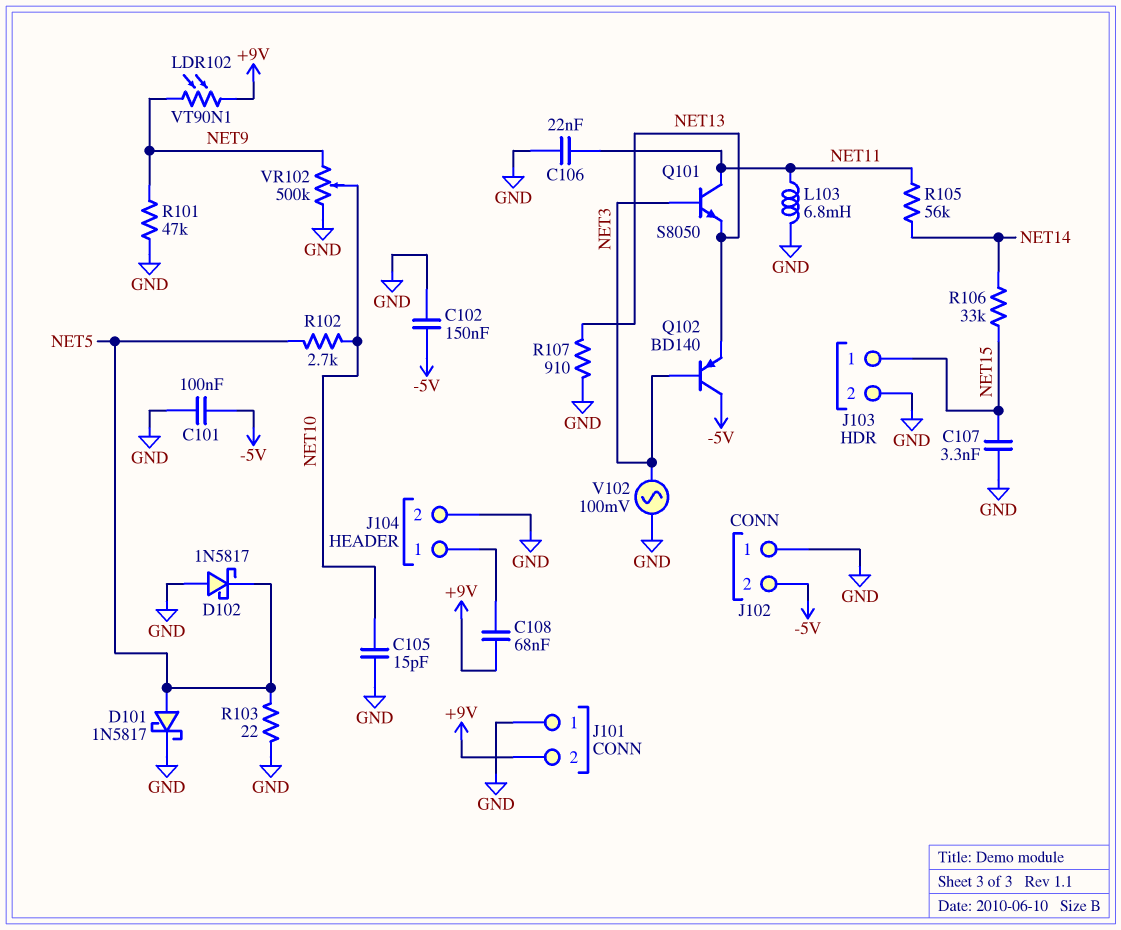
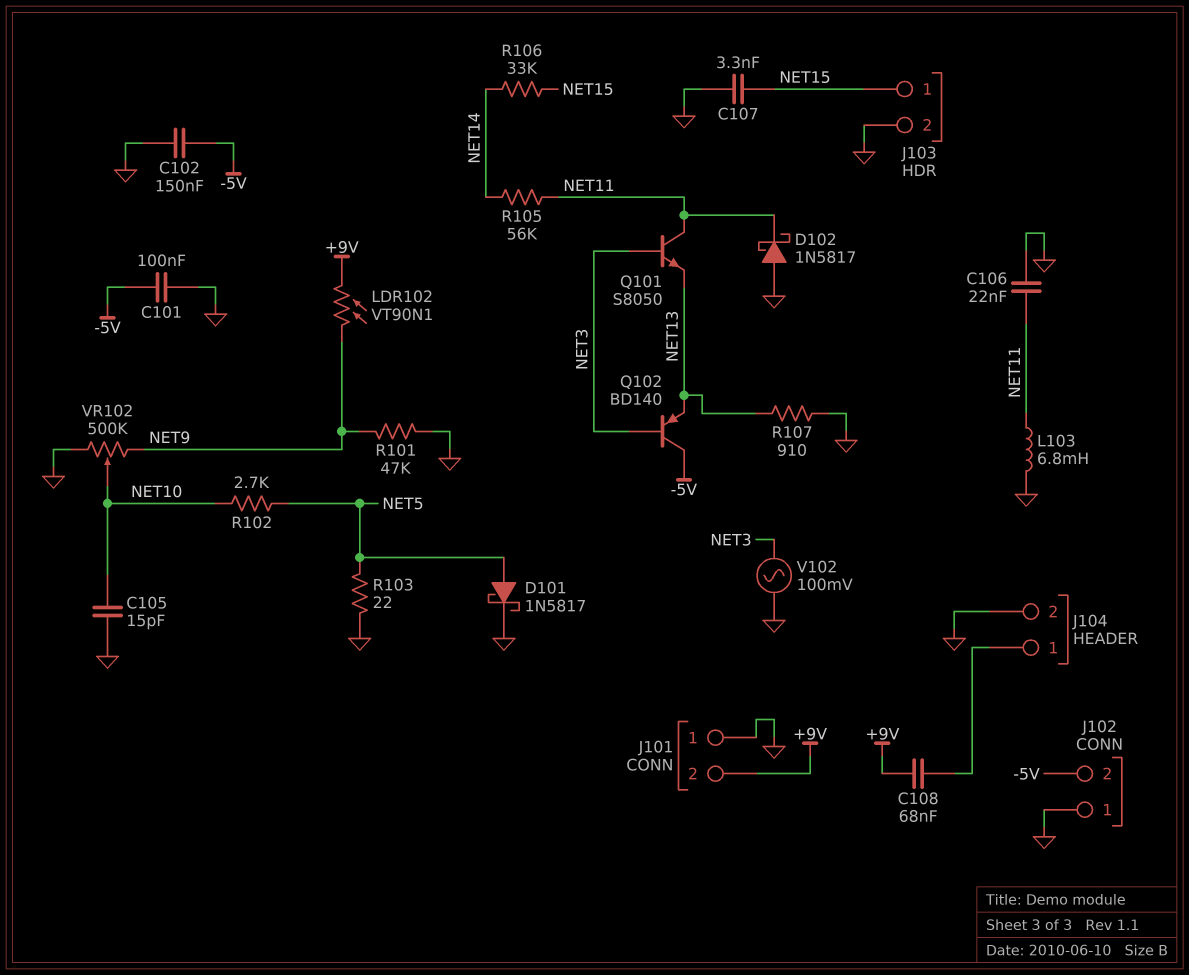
D102: schottky 1N5817 (A GND, K NET5) -> schottky 1N5817 (A GND, K NET11)

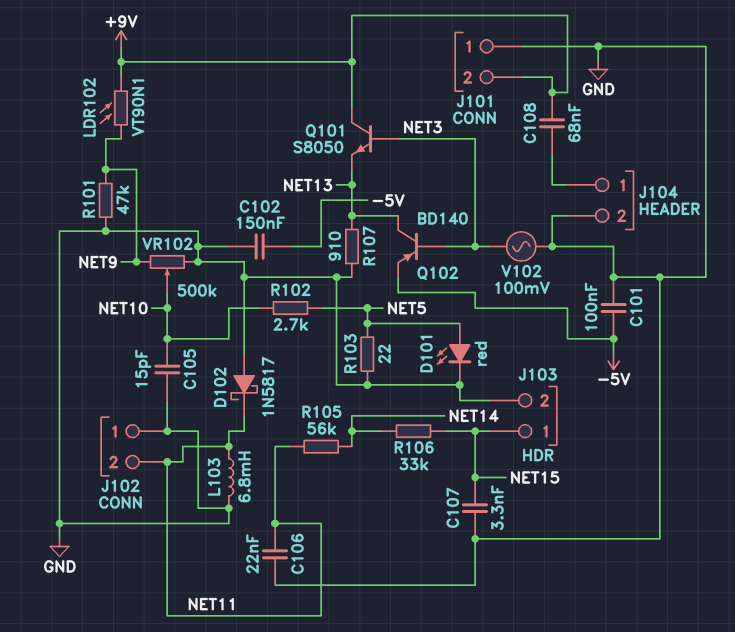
D101: schottky 1N5817 (A NET5, K GND) -> LED red (A NET5, K GND)
J102 pin 2: -5V -> NET11
Q101: NPN S8050 (B NET3, C NET11, E NET13) -> NPN S8050 (B NET3, C +9V, E NET13)
Q102: PNP BD140 (B NET3, C -5V, E NET13) -> PNP BD140 (B NET3, C NET13, E -5V)

